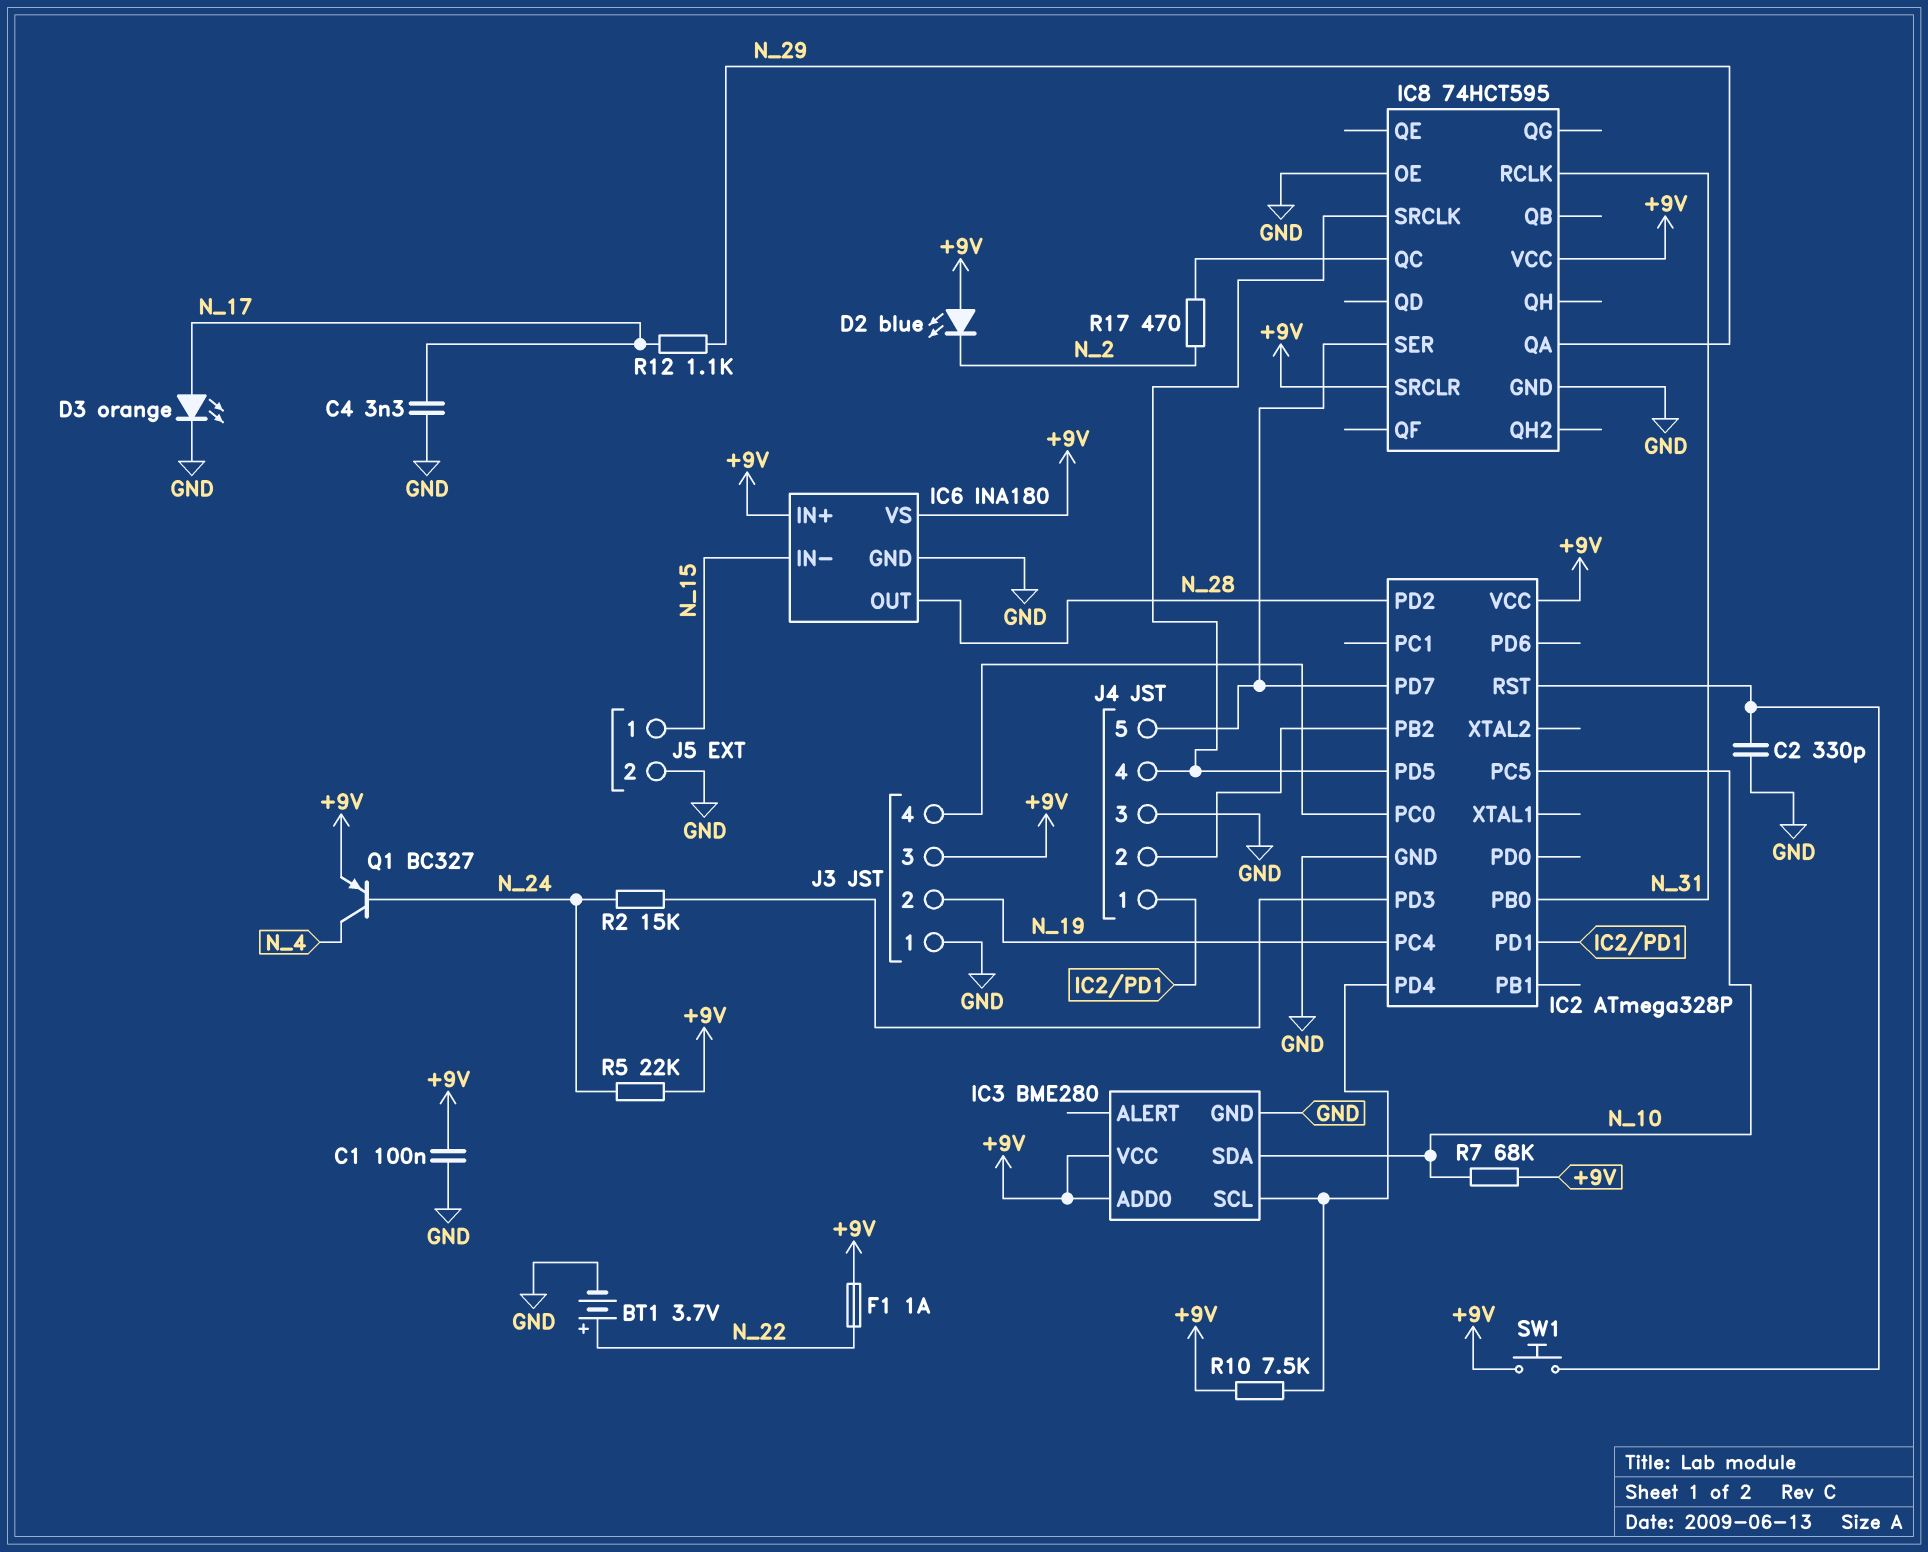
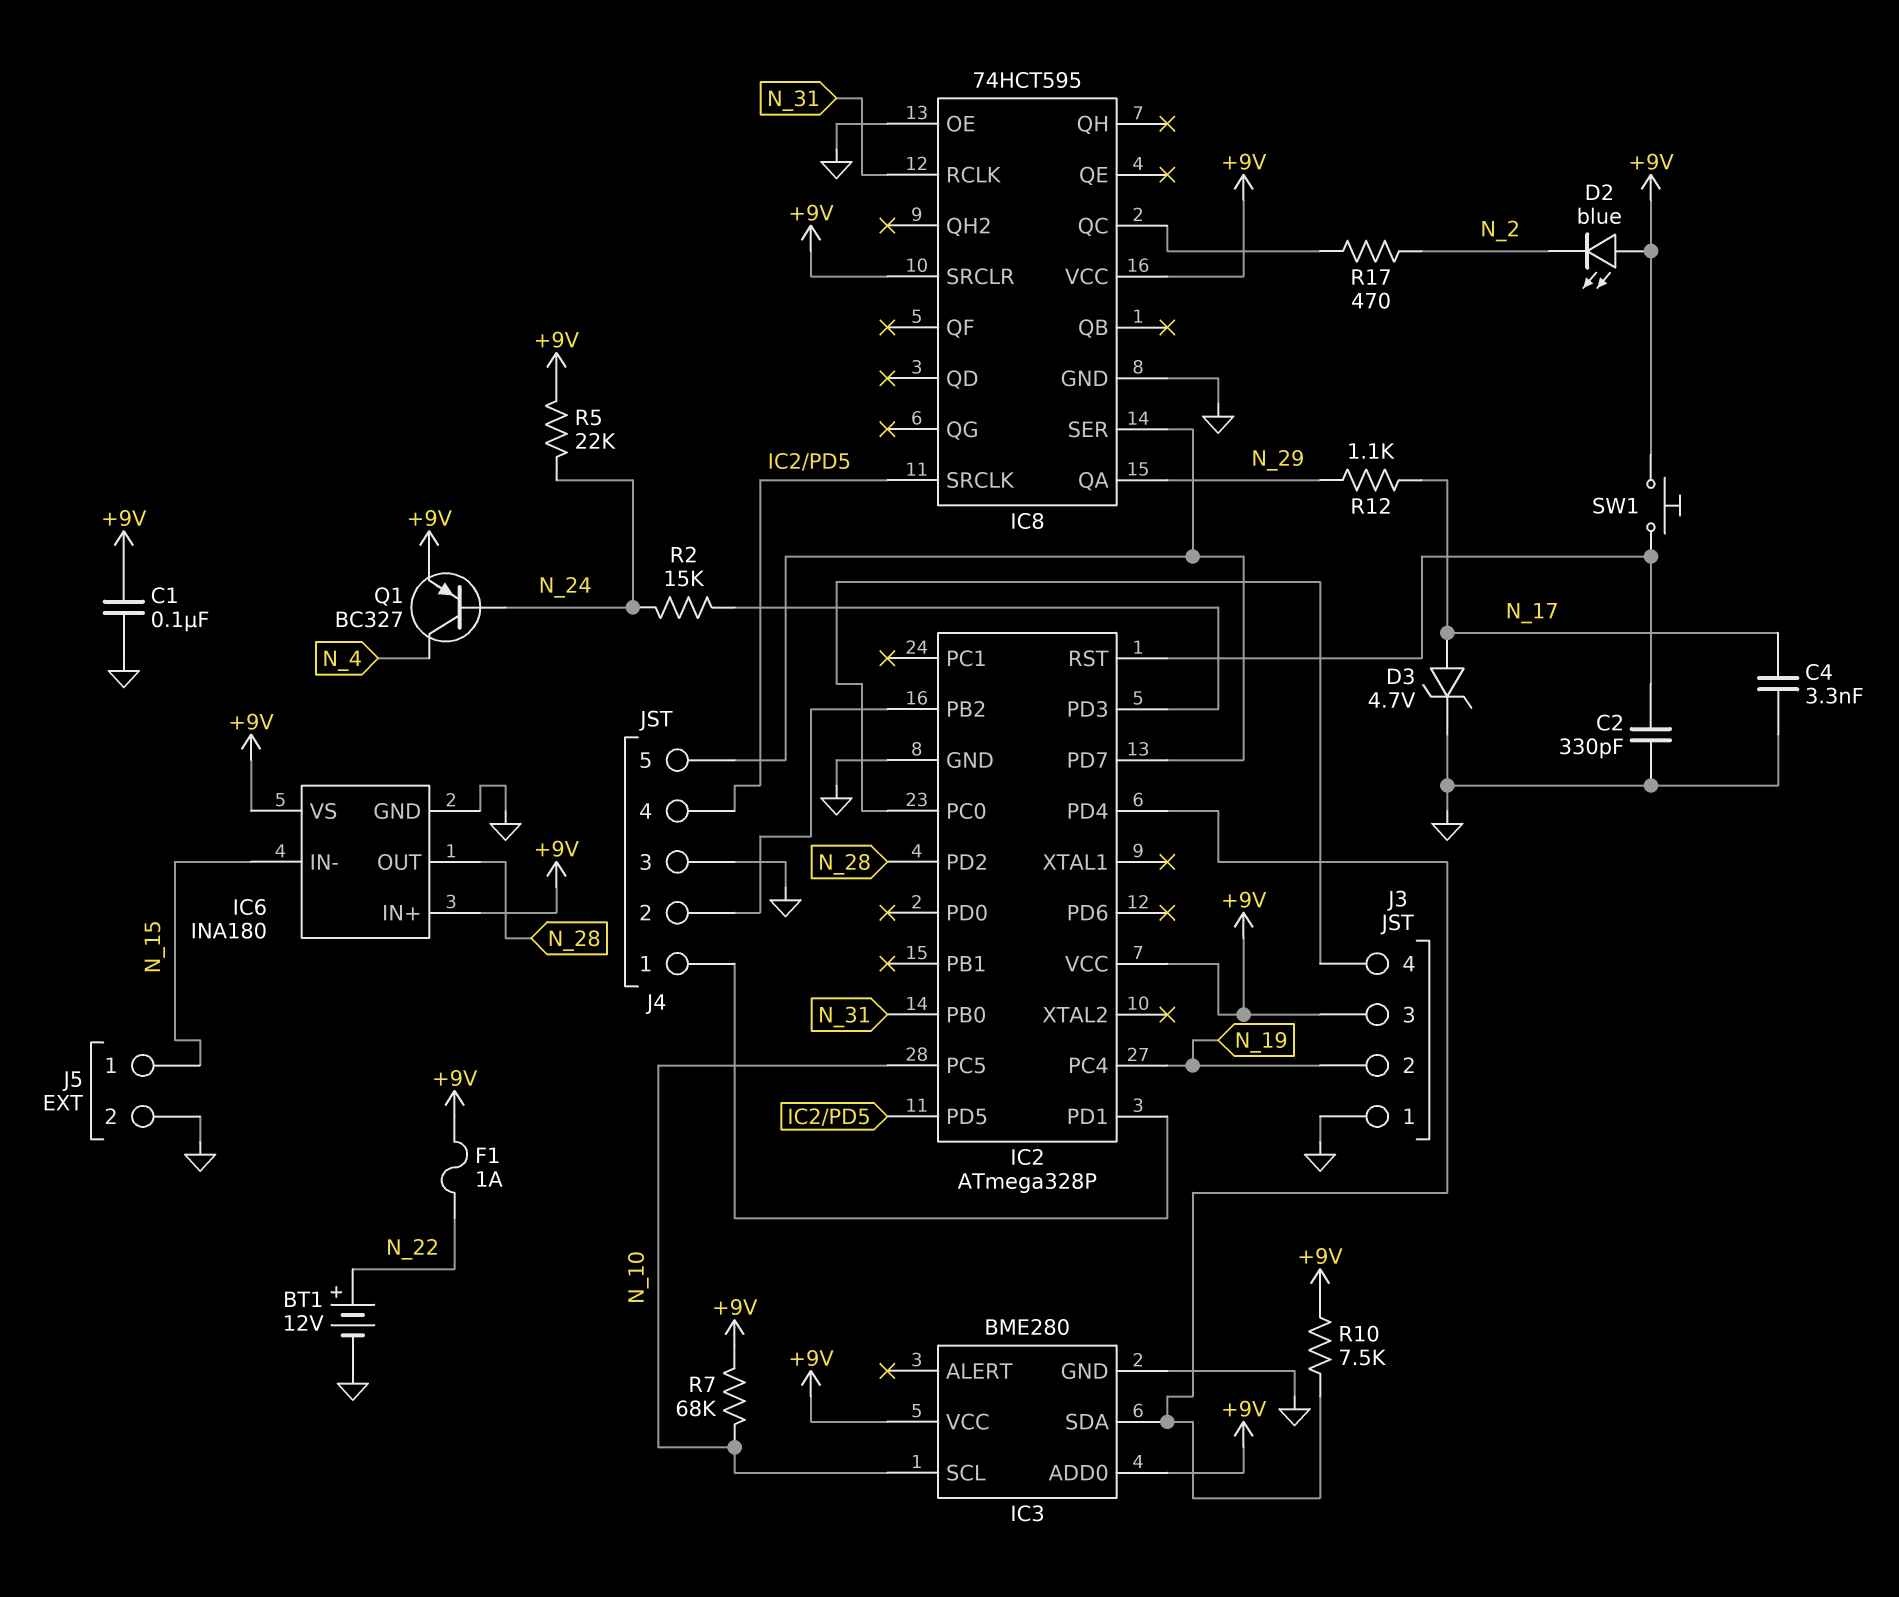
BT1: 3.7V (plus N_22, minus GND) -> 12V (plus N_22, minus GND)
D3: LED orange (A N_17, K GND) -> zener 4.7V (A N_17, K GND)
IC3 pin SCL: IC2/PD4 -> N_10
IC3 pin SDA: N_10 -> IC2/PD4

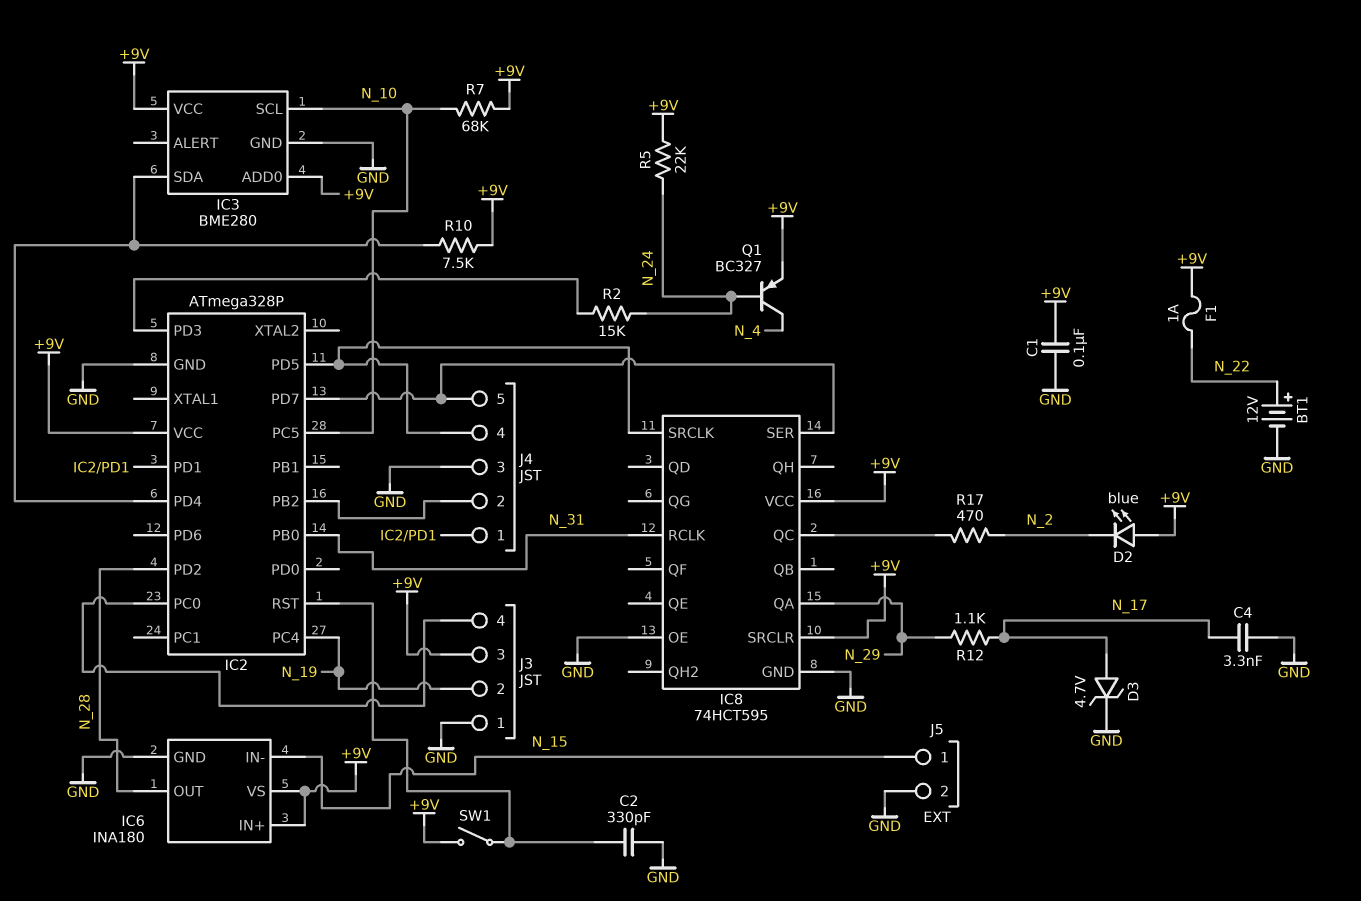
SW1: button (+9V, IC2/RST) -> switch (+9V, IC2/RST)

